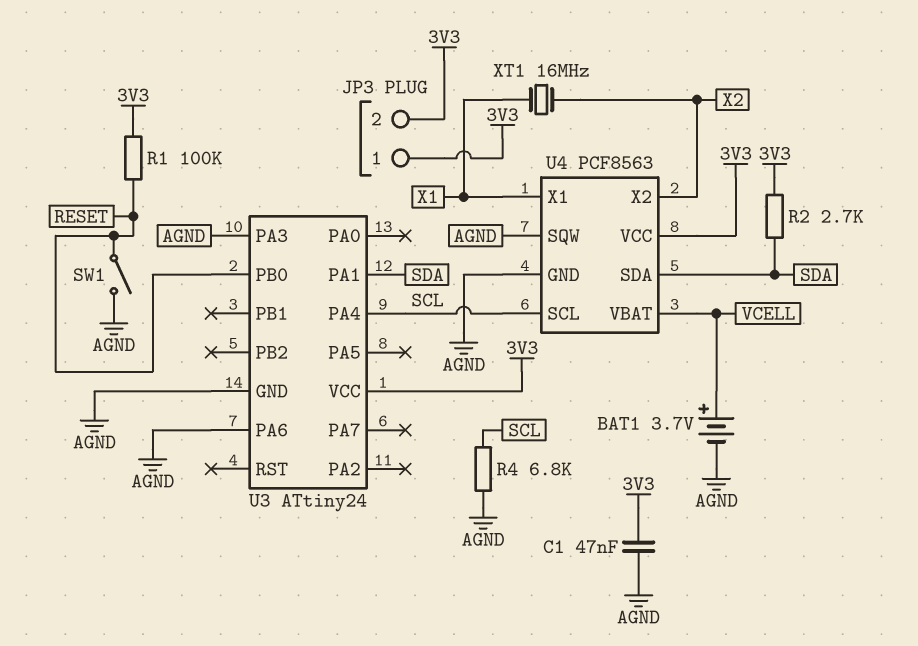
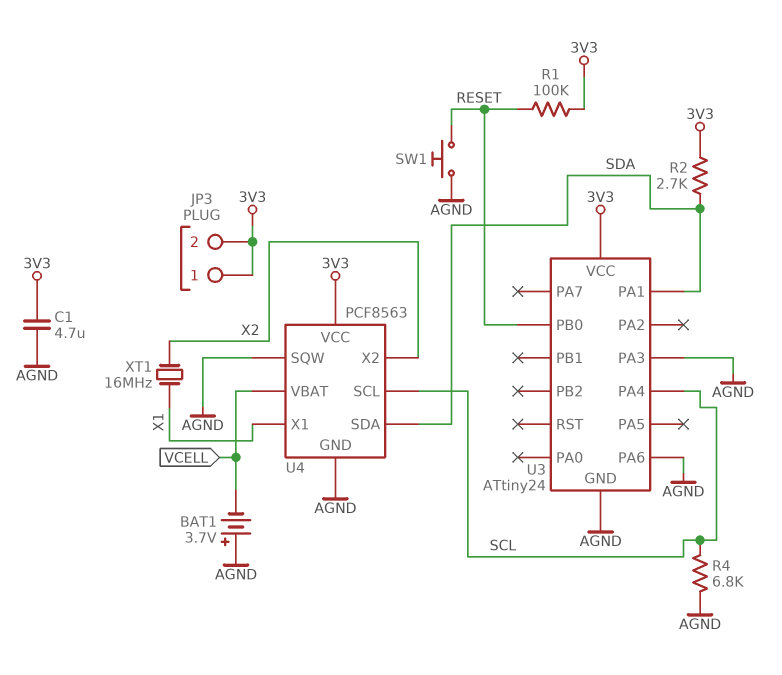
BAT1: 3.7V (plus VCELL, minus AGND) -> 3.7V (plus AGND, minus VCELL)
C1: 47nF (3V3, AGND) -> 4.7uF (3V3, AGND)
SW1: switch (AGND, RESET) -> button (AGND, RESET)

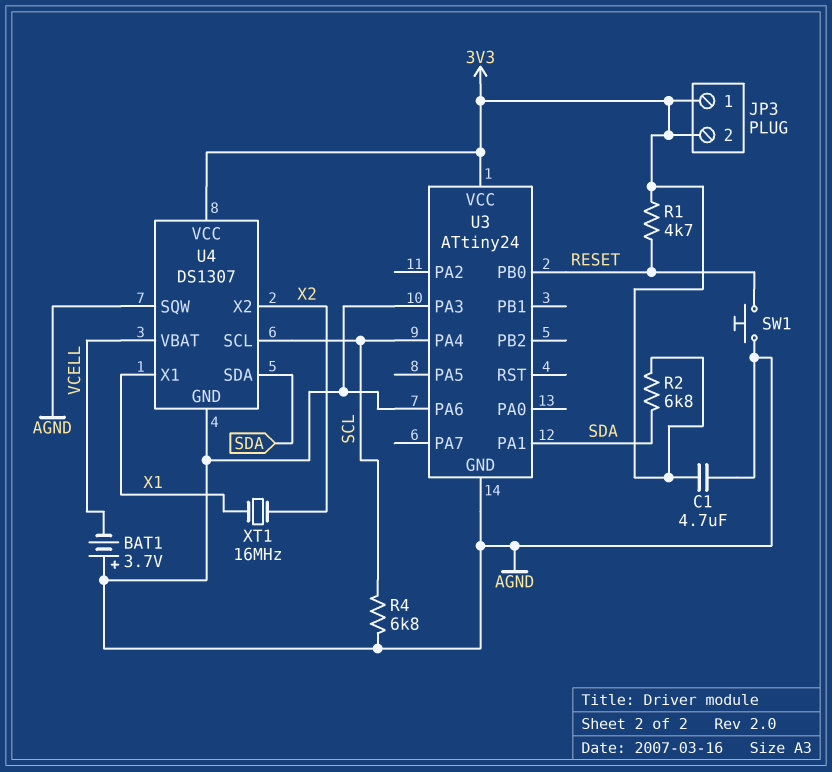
R1: 100k (3V3, RESET) -> 4.7k (3V3, RESET)
R2: 2.7k (3V3, SDA) -> 6.8k (3V3, SDA)
U4: PCF8563 -> DS1307

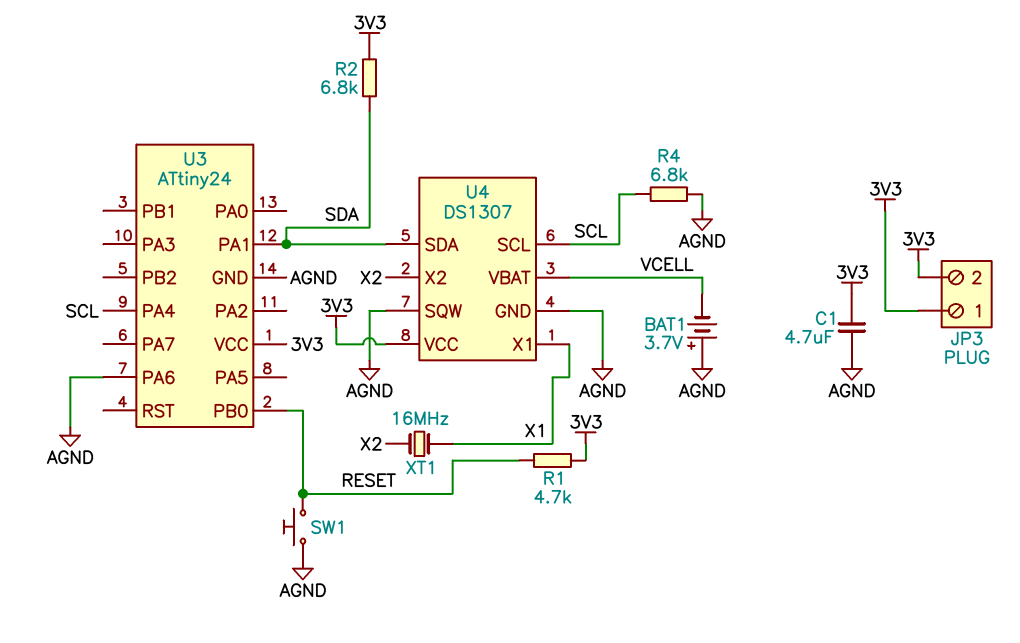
U3 pin PA3: AGND -> none

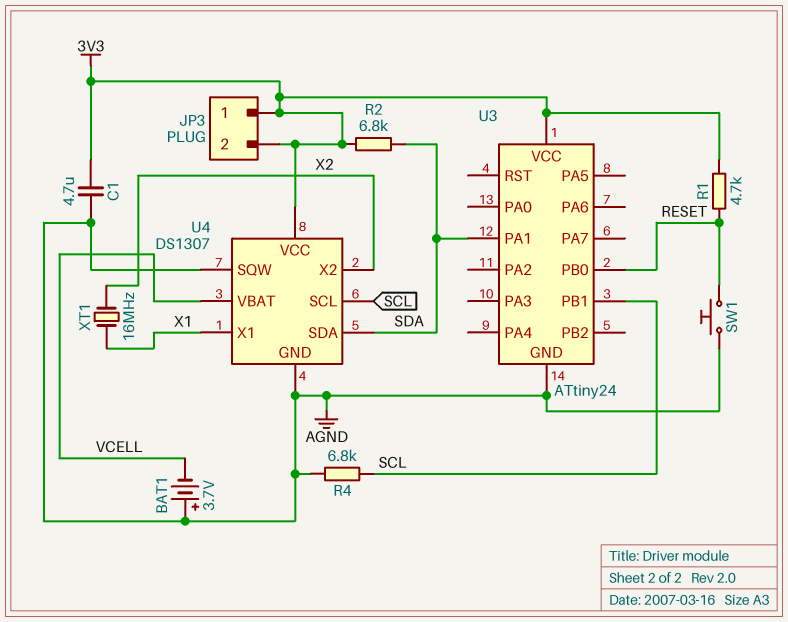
U3 pin PA4: SCL -> none
U3 pin PA6: AGND -> none
U3 pin PB1: none -> SCL

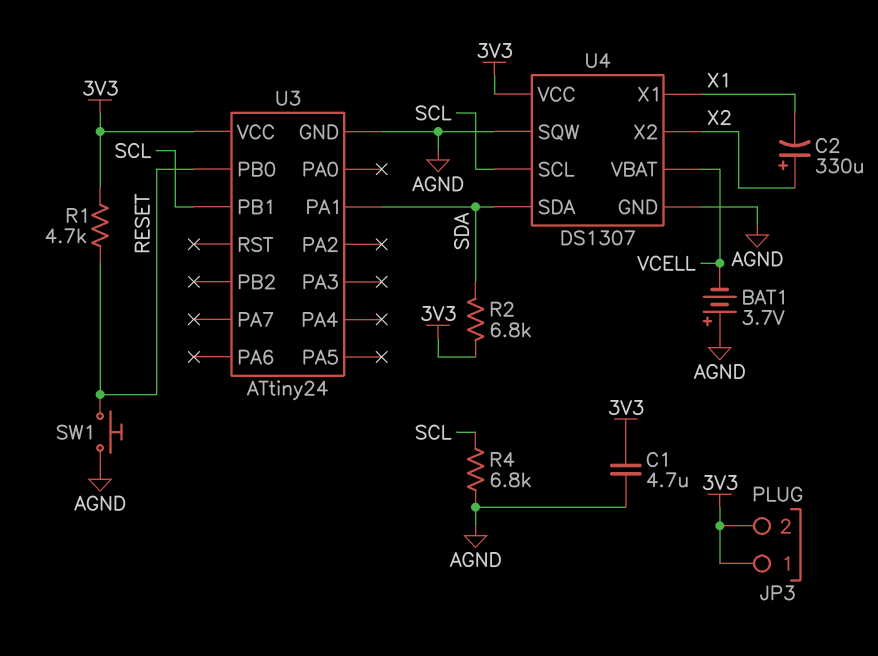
C2: none -> 330uF (plus X2, minus X1)
XT1: 16MHz (X1, X2) -> none

